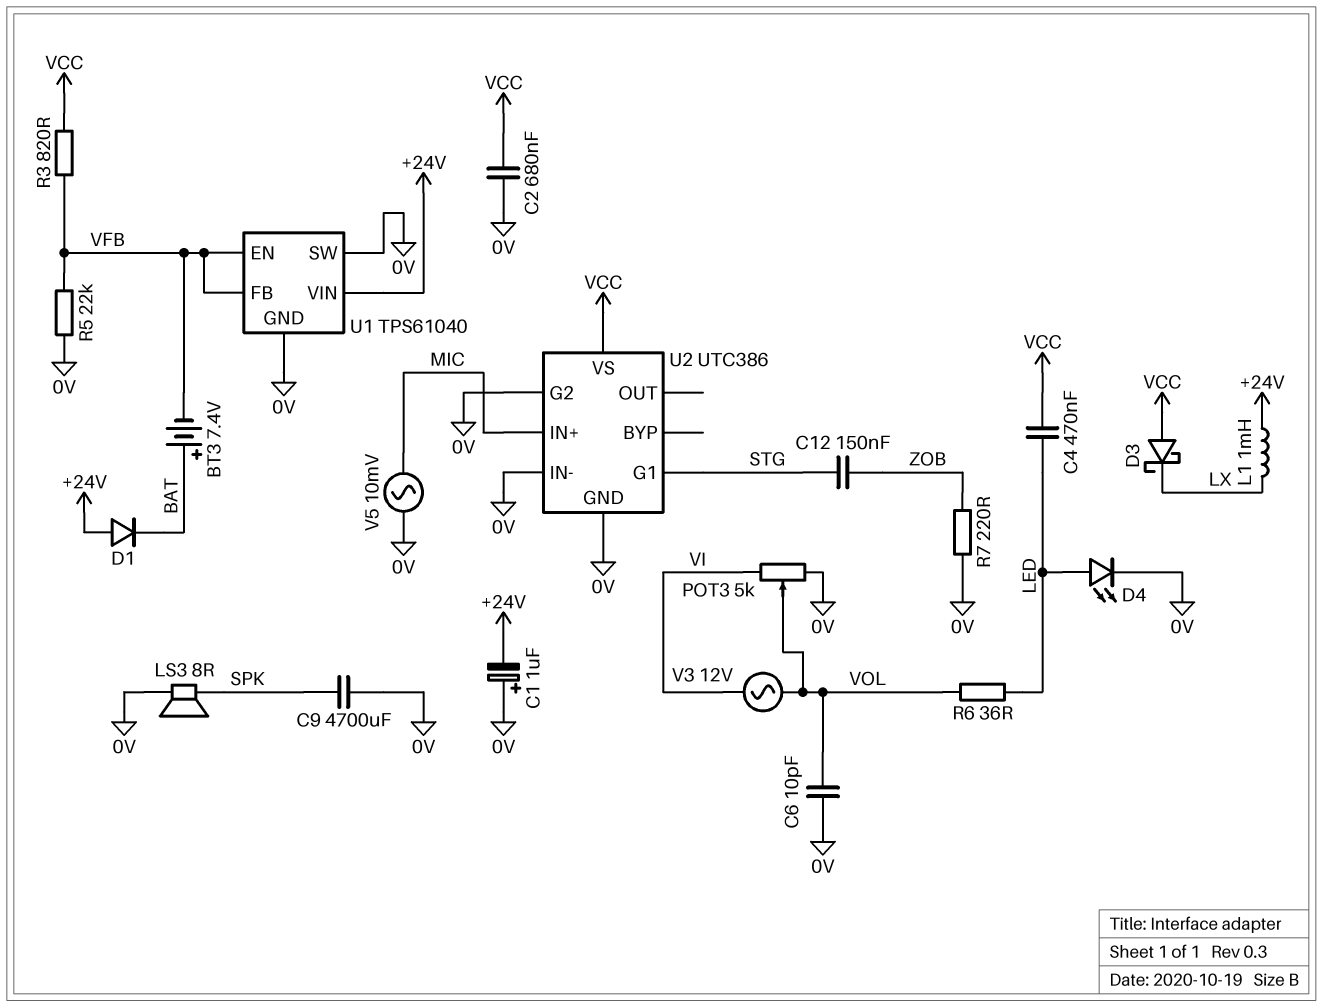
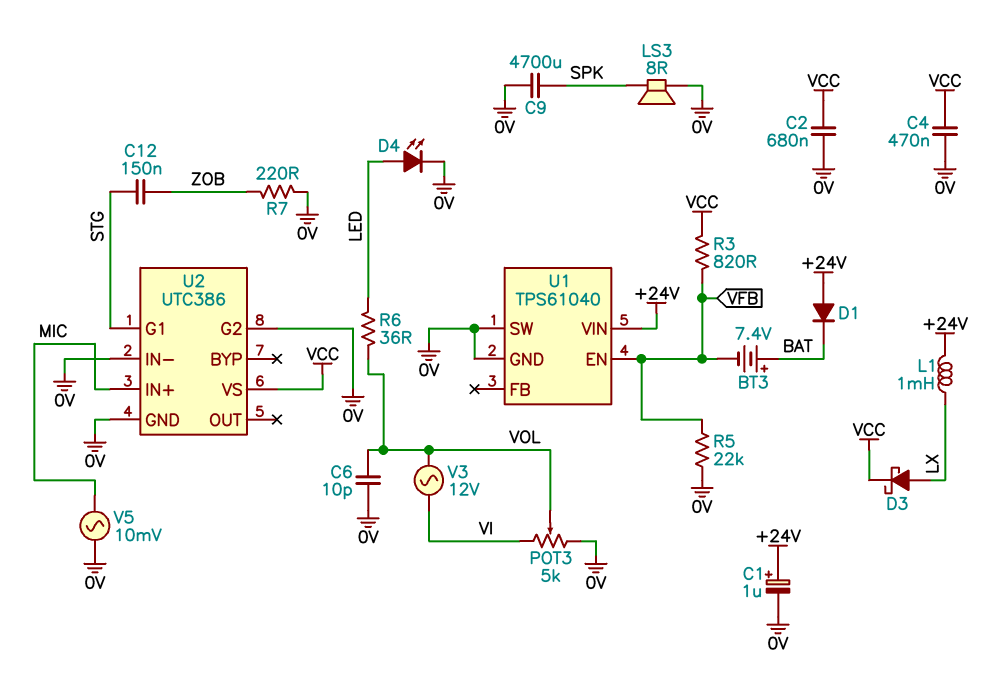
C1: 1uF (plus 0V, minus +24V) -> 1uF (plus +24V, minus 0V)
C4: 470nF (LED, VCC) -> 470nF (0V, VCC)
D3: schottky (A VCC, K LX) -> schottky (A LX, K VCC)
U1 pin FB: VFB -> none

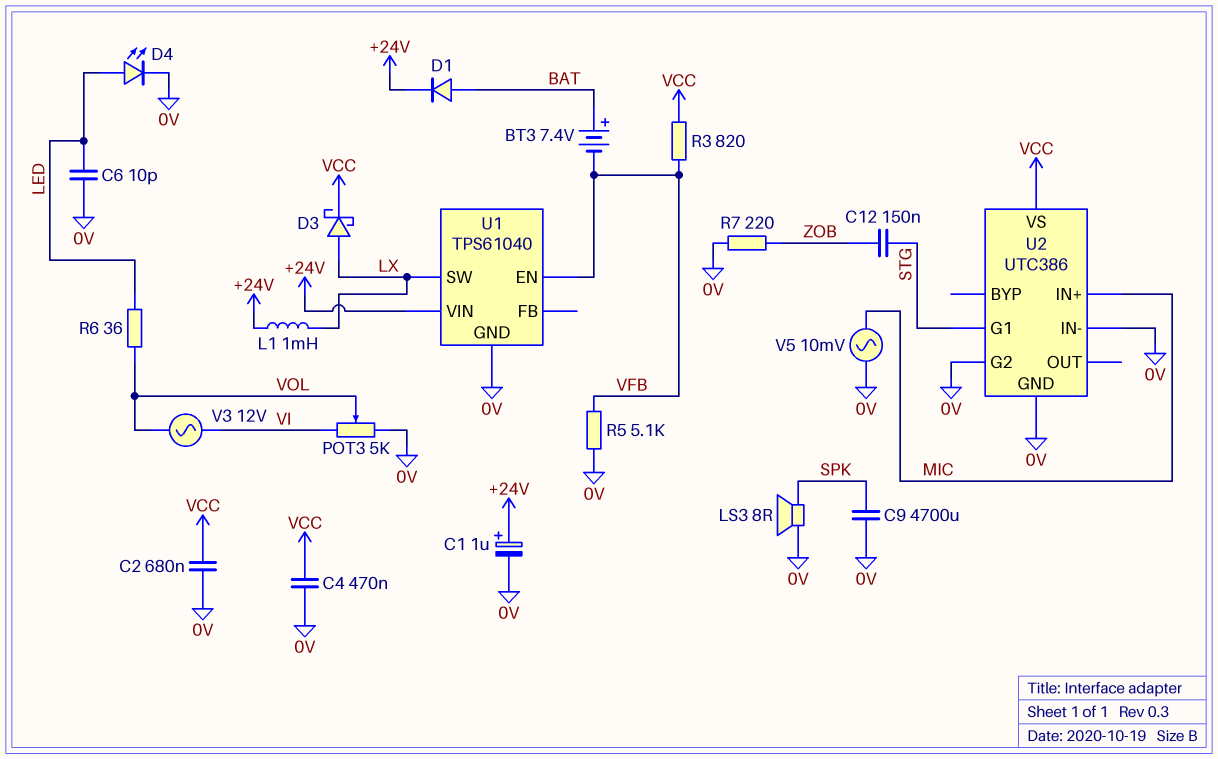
C6: 10pF (0V, VOL) -> 10pF (0V, LED)
D1: diode (A +24V, K BAT) -> diode (A BAT, K +24V)
R5: 22k (0V, VFB) -> 5.1k (0V, VFB)
U1 pin SW: 0V -> LX

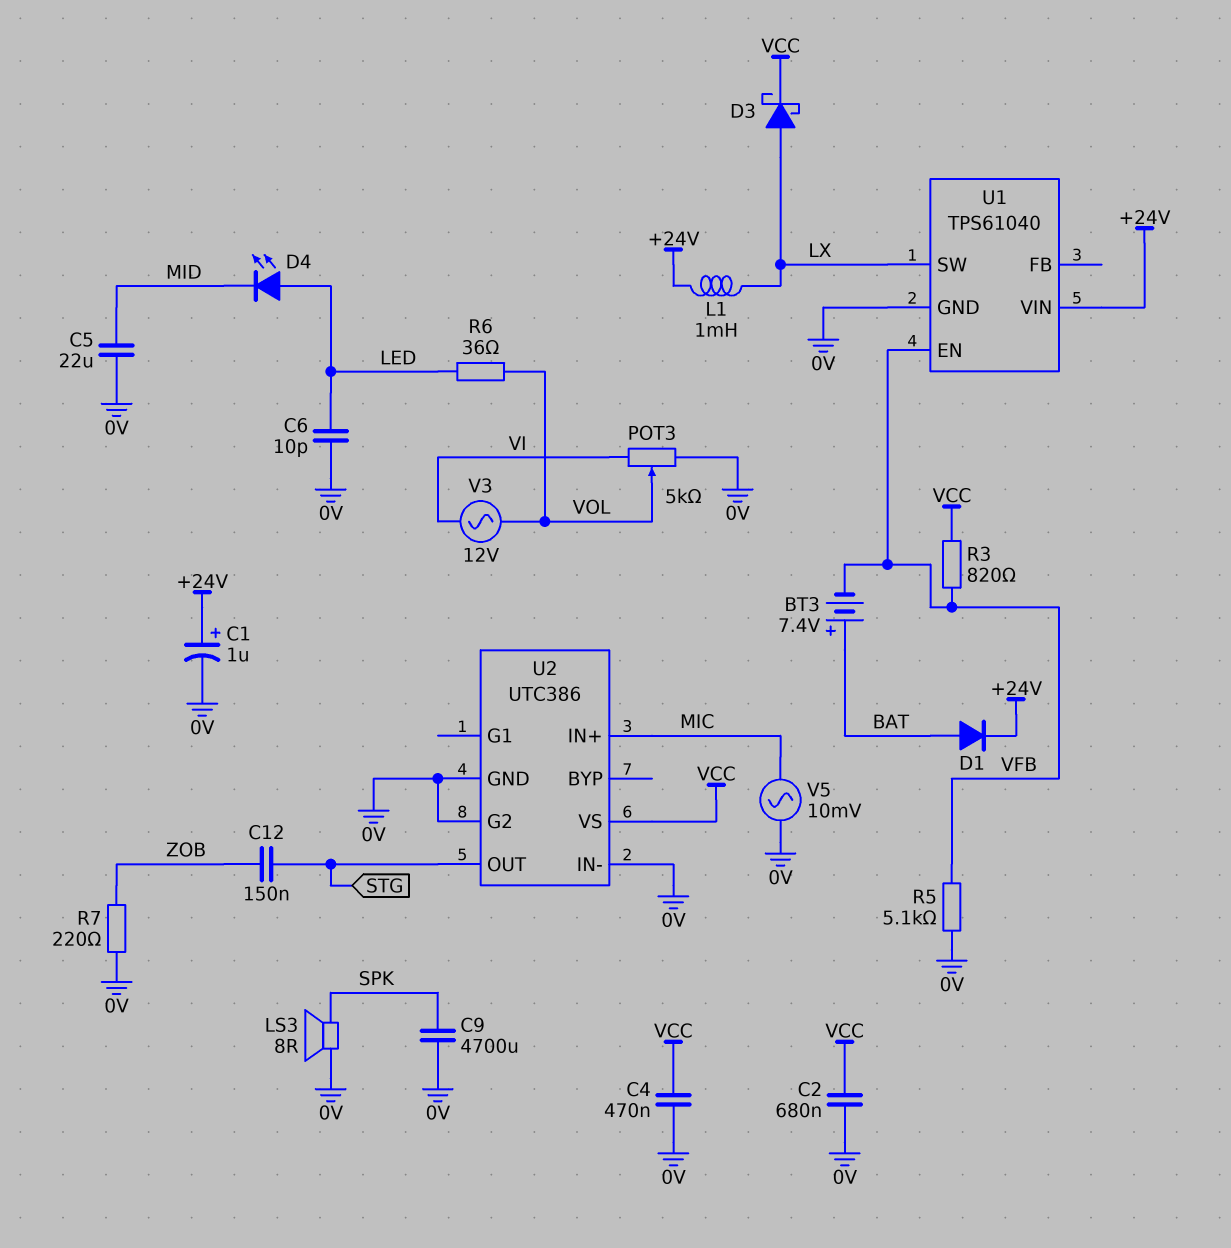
C5: none -> 22uF (0V, MID)
D4: LED (A LED, K 0V) -> LED (A LED, K MID)
U2 pin G1: STG -> none
U2 pin OUT: none -> STG

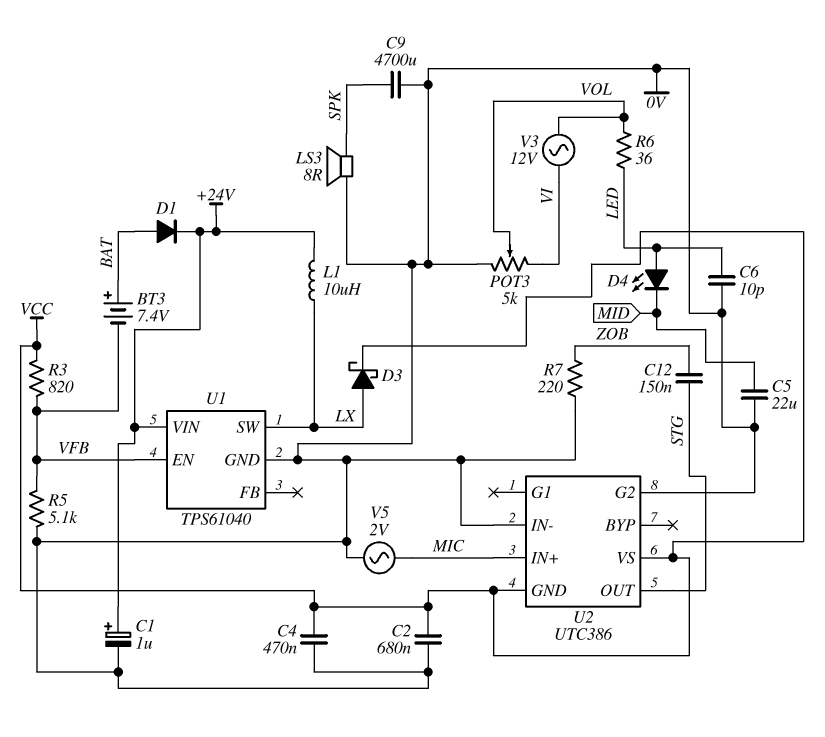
L1: 1mH (+24V, LX) -> 10uH (+24V, LX)
U2 pin GND: 0V -> VCC
V5: AC 10mV (0V, MIC) -> AC 2V (0V, MIC)

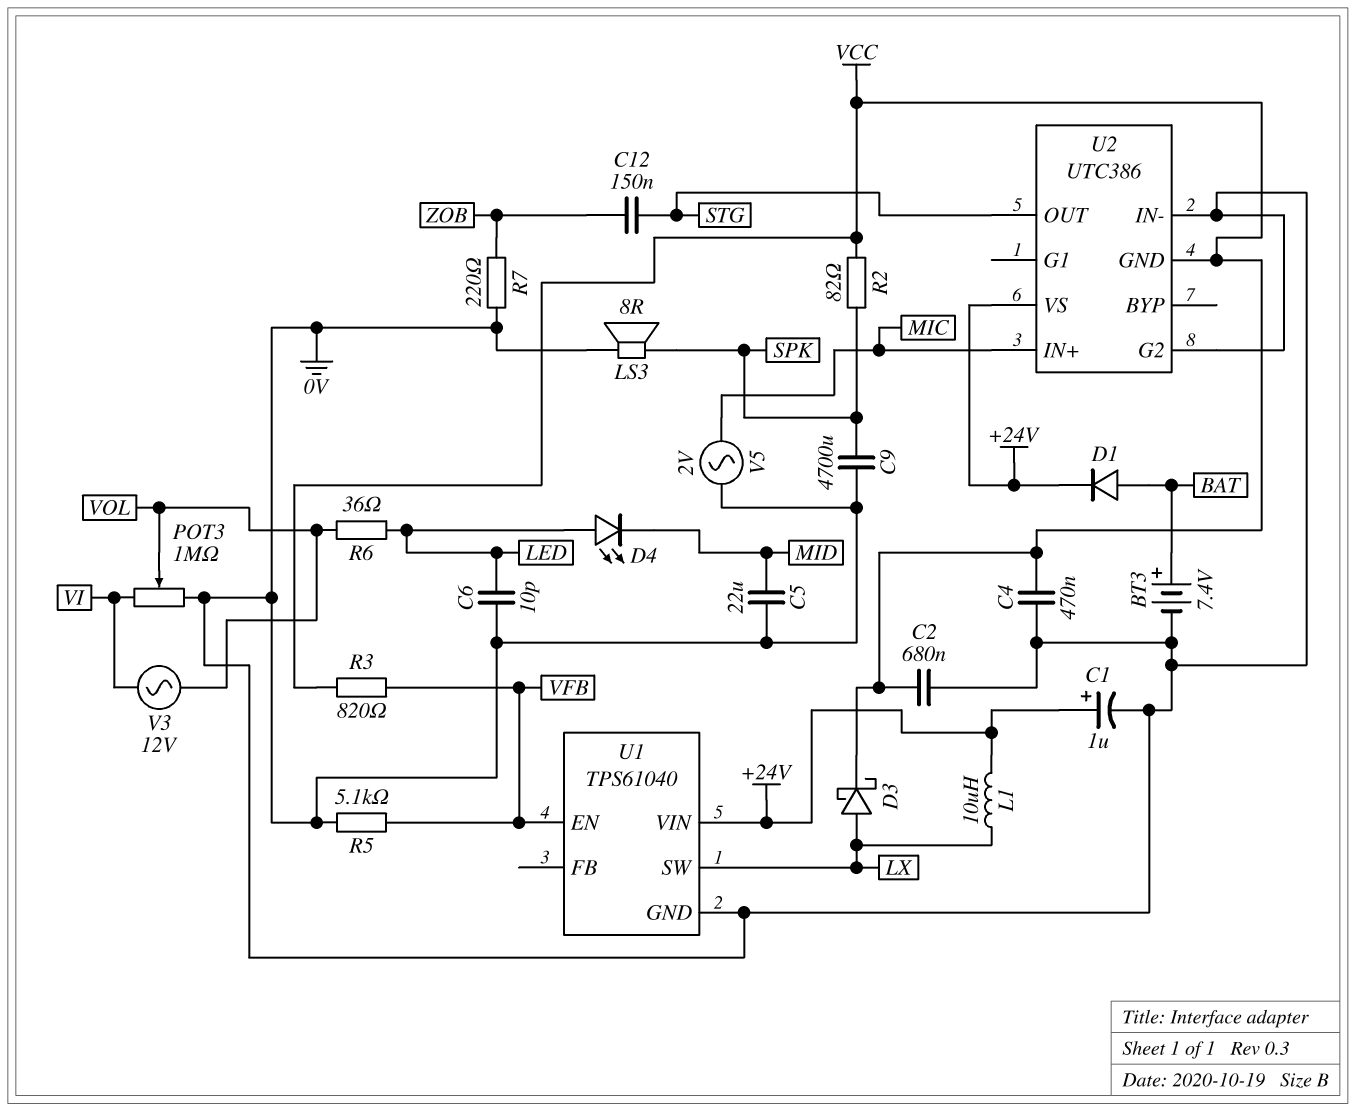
BT3: 7.4V (plus BAT, minus VFB) -> 7.4V (plus BAT, minus 0V)
POT3: 5k (0V, VI, wiper VOL) -> 1M (0V, VI, wiper VOL)
R2: none -> 82 (SPK, VCC)
U2 pin VS: VCC -> +24V

